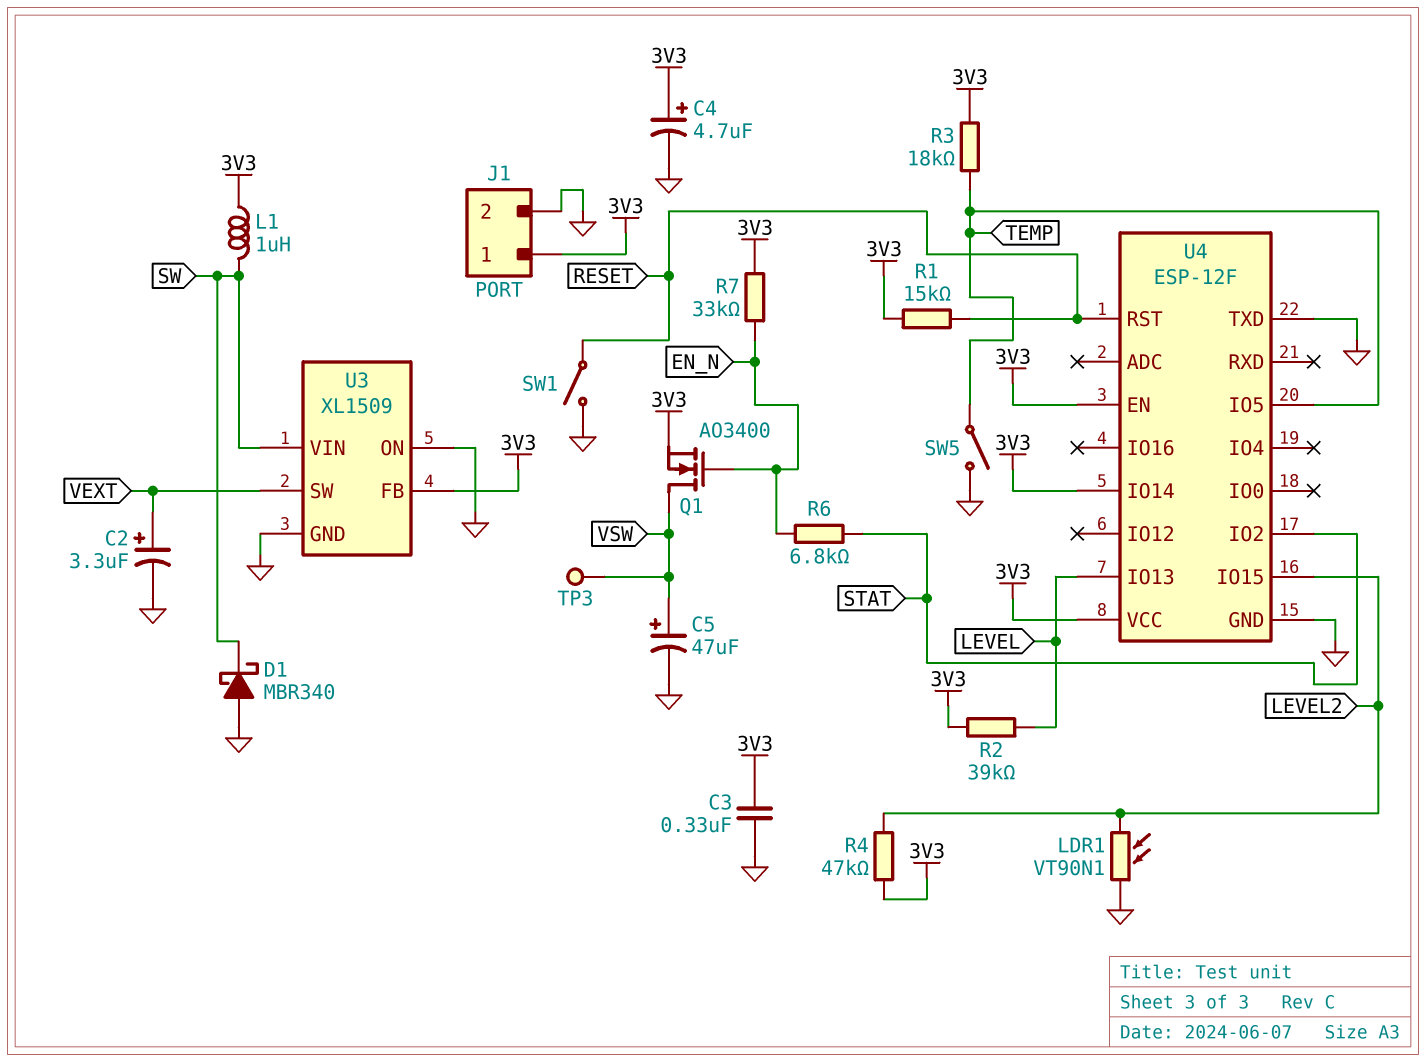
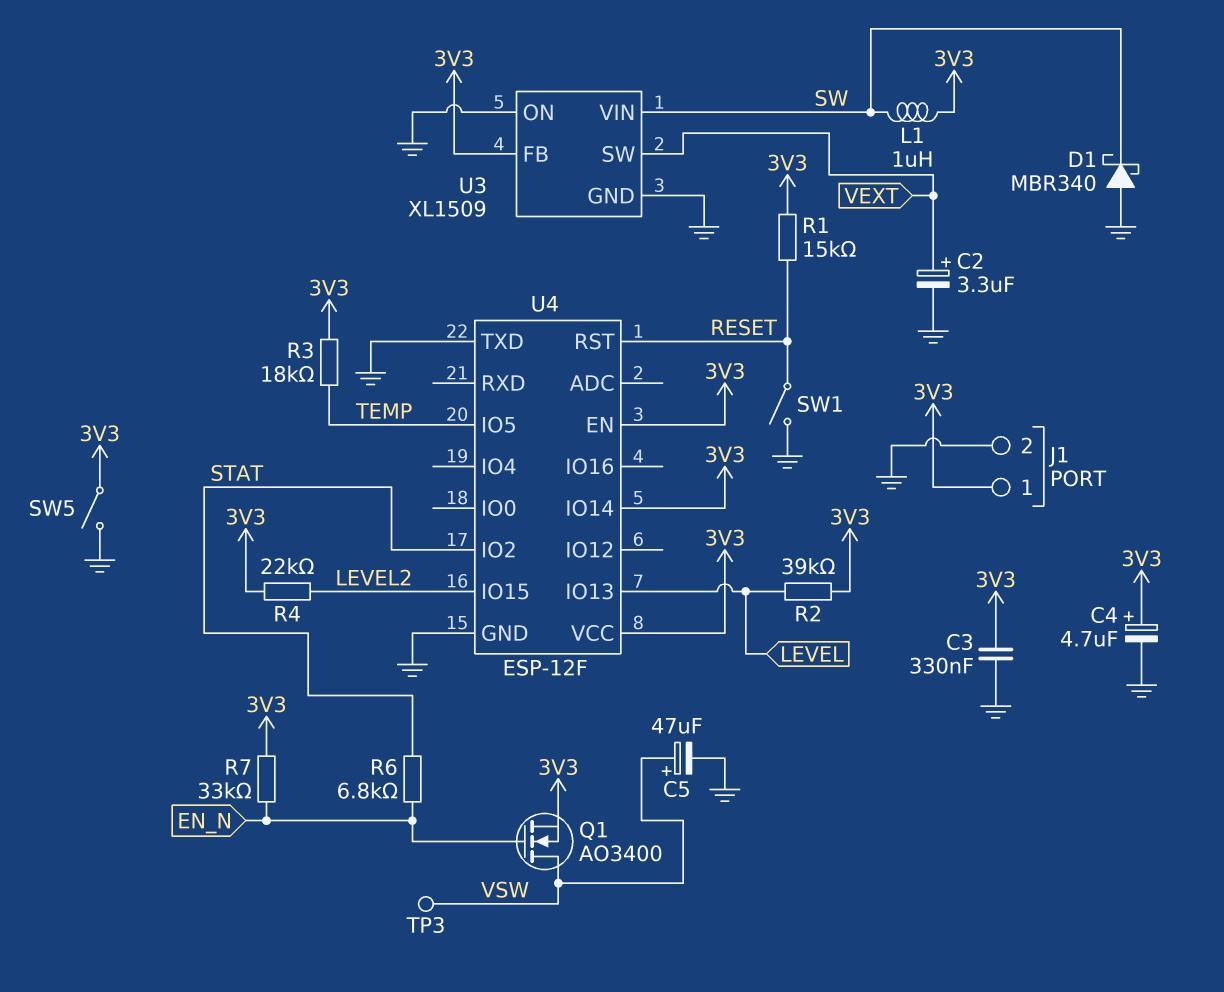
LDR1: VT90N1 (GND, LEVEL2) -> none
R4: 47k (3V3, LEVEL2) -> 22k (3V3, LEVEL2)
SW5: switch (GND, TEMP) -> switch (3V3, GND)

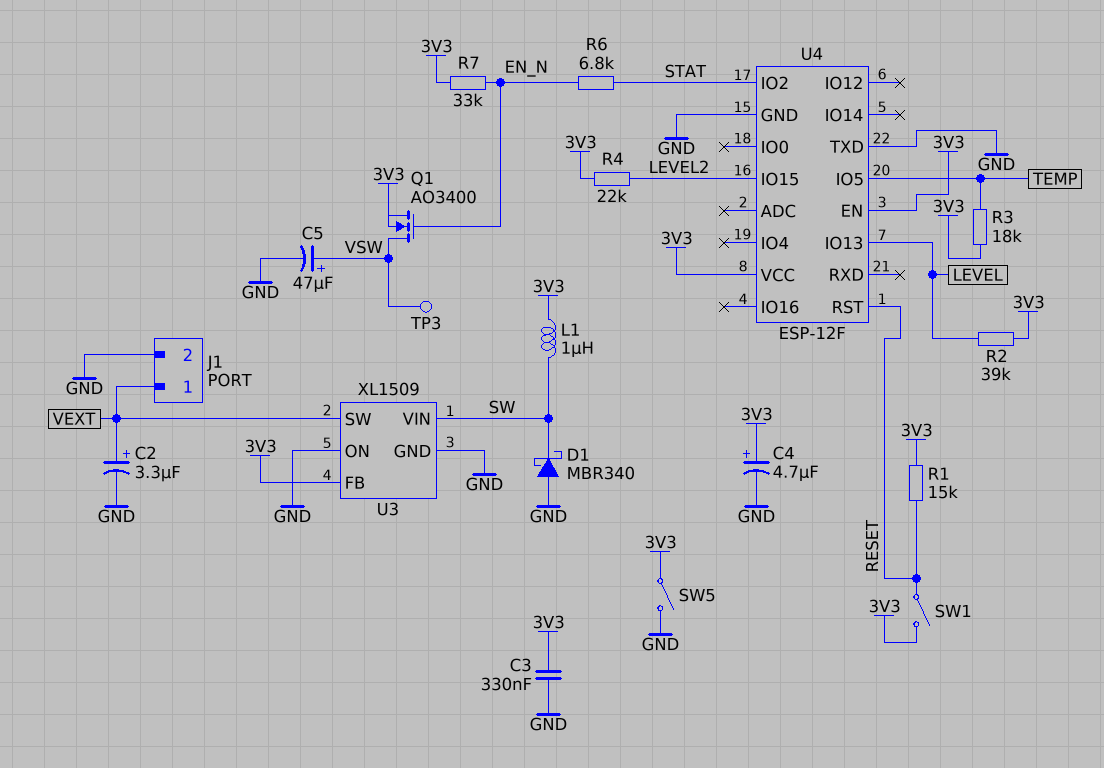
J1 pin 1: 3V3 -> VEXT
SW1: switch (GND, RESET) -> switch (3V3, RESET)
U4 pin IO14: 3V3 -> none

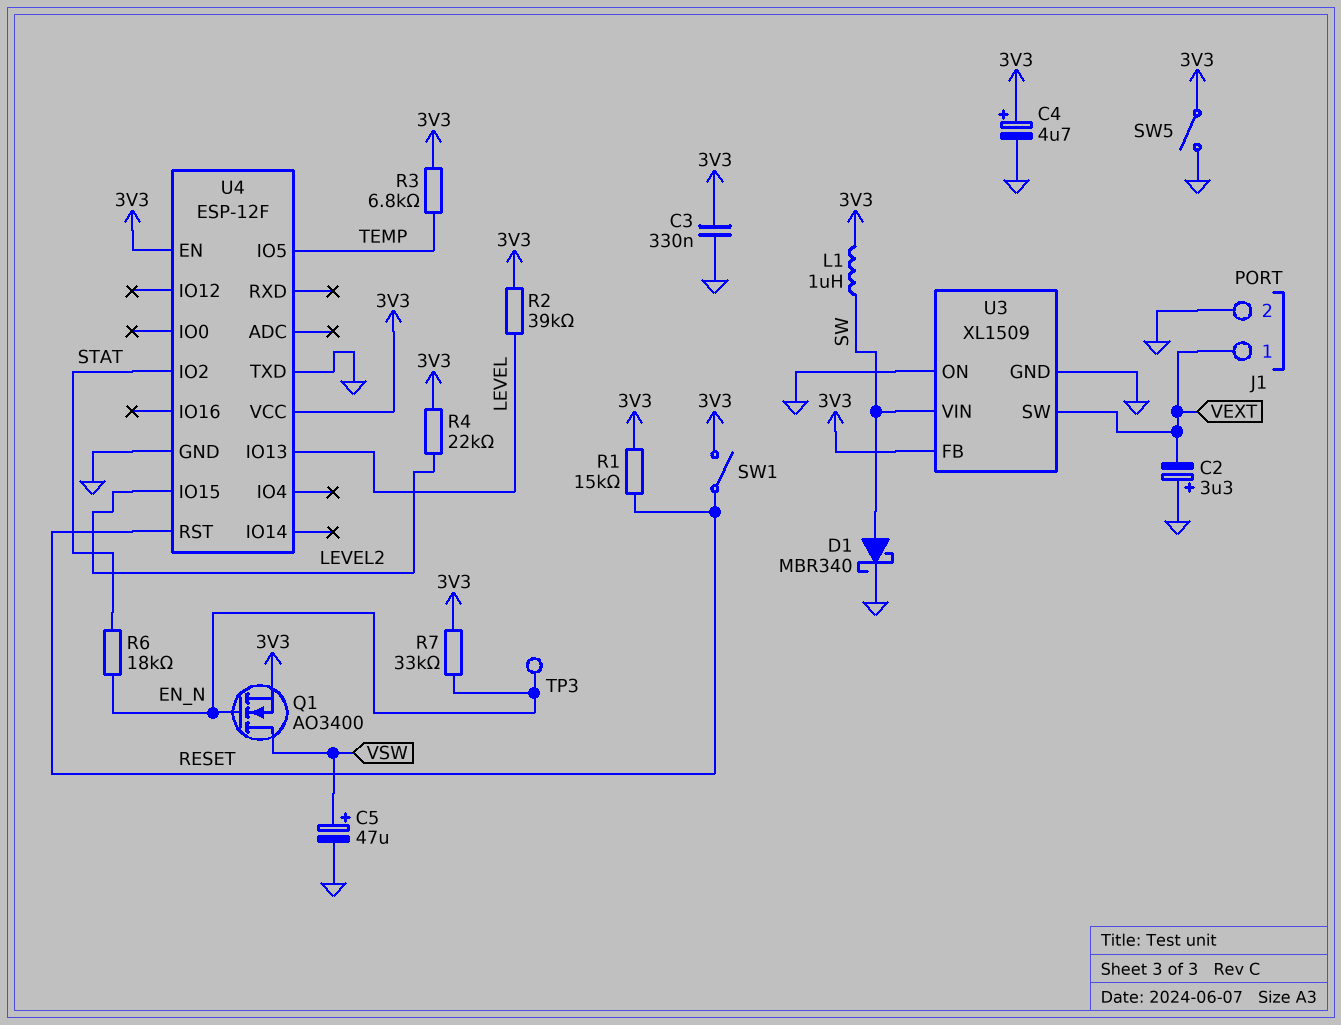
C2: 3.3uF (plus VEXT, minus GND) -> 3.3uF (plus GND, minus VEXT)
D1: schottky MBR340 (A GND, K SW) -> schottky MBR340 (A SW, K GND)
R3: 18k (3V3, TEMP) -> 6.8k (3V3, TEMP)
R6: 6.8k (EN_N, STAT) -> 18k (EN_N, STAT)
TP3: test point (VSW) -> test point (EN_N)

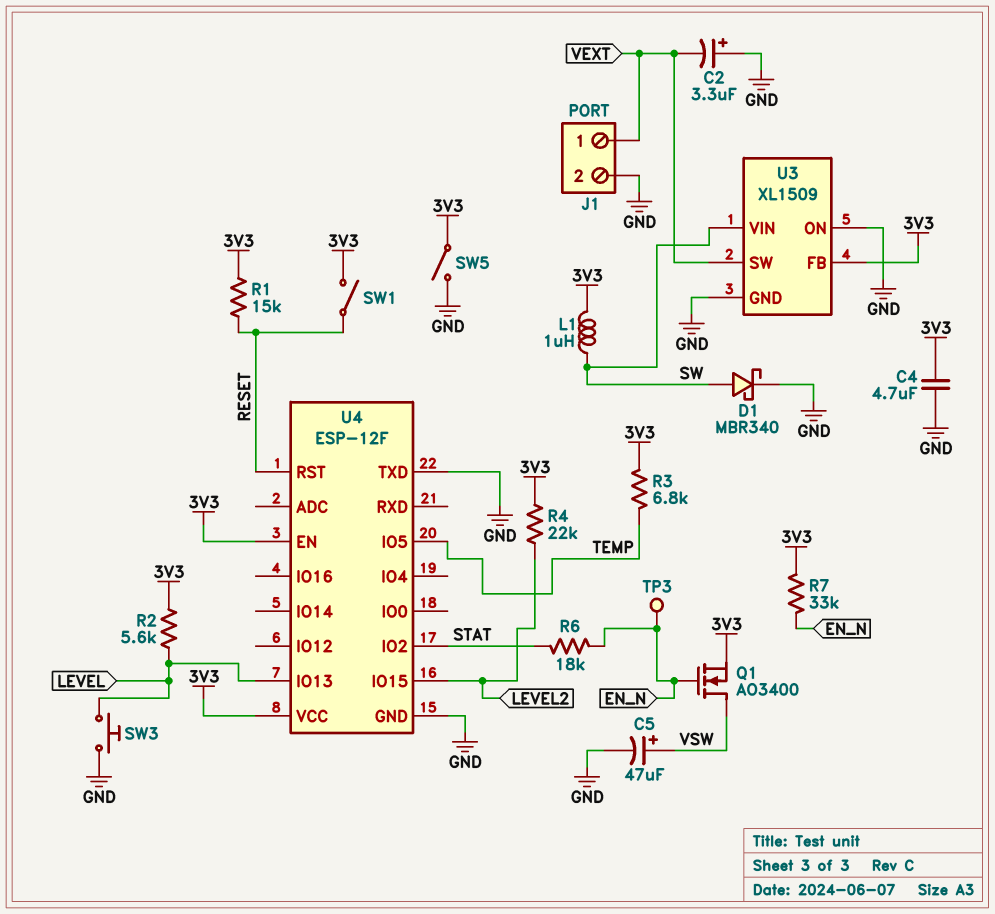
C3: 330nF (3V3, GND) -> none
C4: 4.7uF (plus 3V3, minus GND) -> 4.7uF (3V3, GND)
R2: 39k (3V3, LEVEL) -> 5.6k (3V3, LEVEL)
SW3: none -> button (GND, LEVEL)

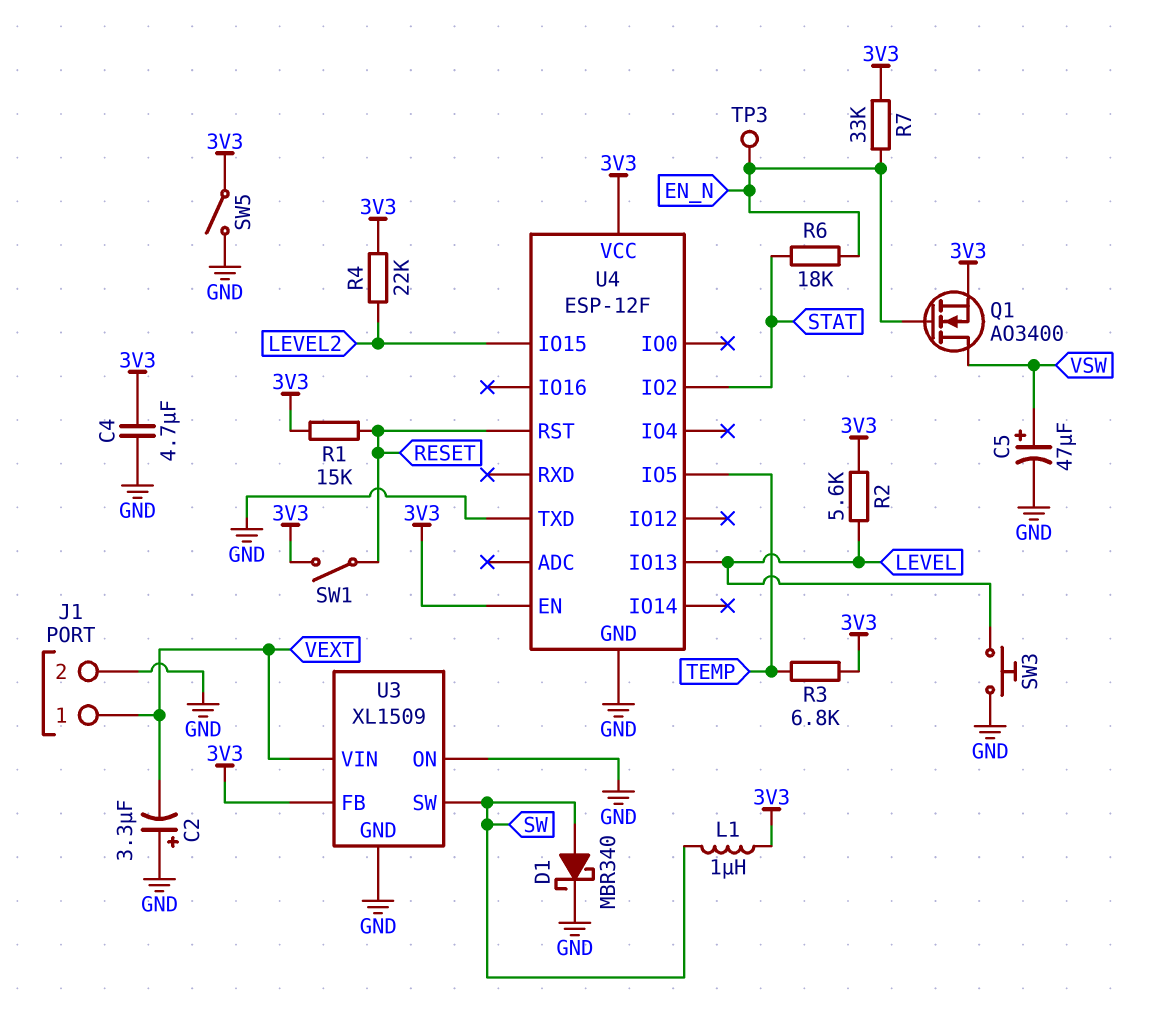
U3 pin SW: VEXT -> SW
U3 pin VIN: SW -> VEXT

